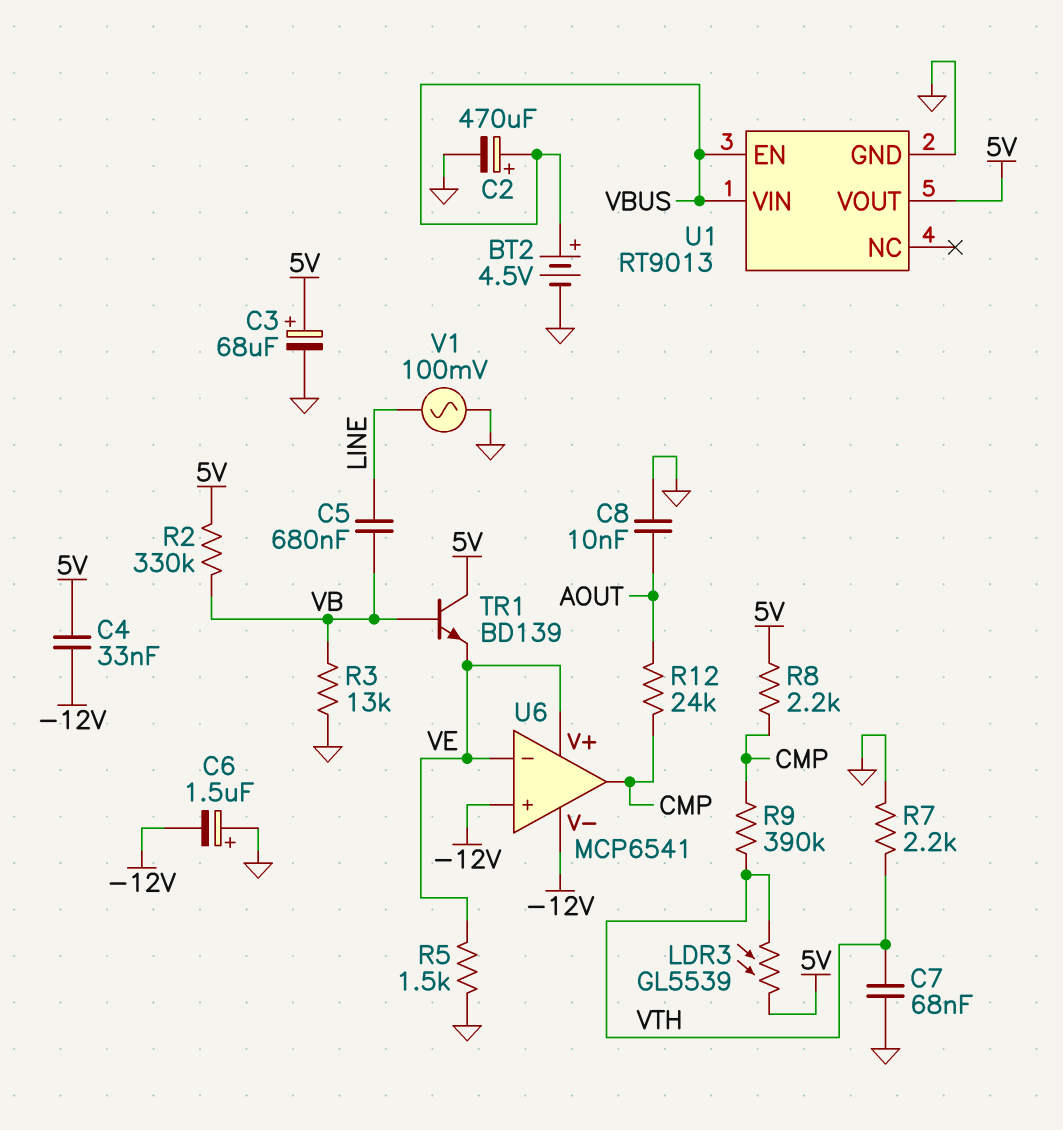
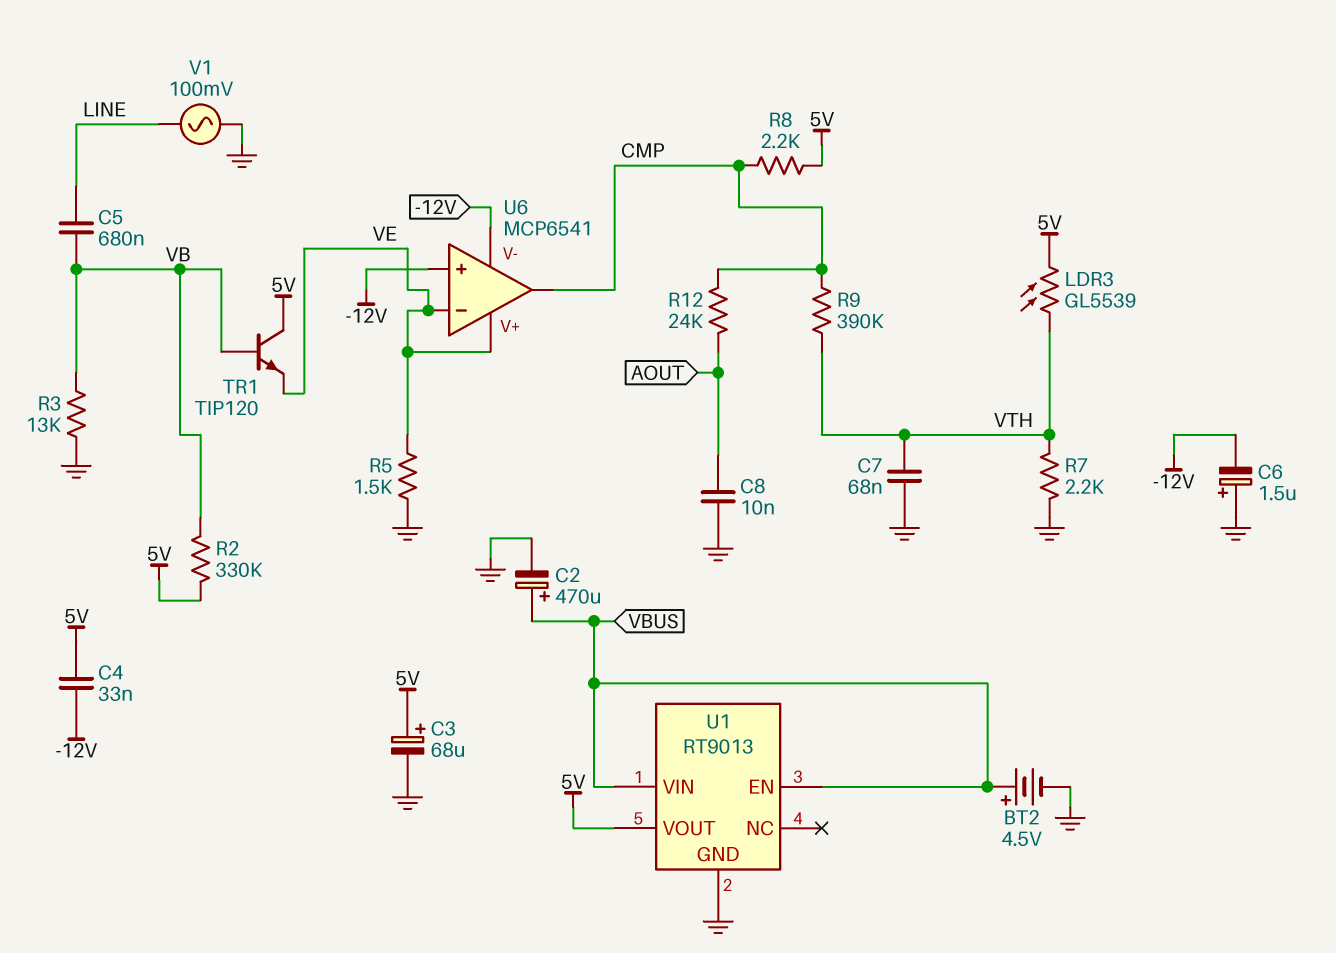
TR1: NPN BD139 (B VB, C 5V, E VE) -> NPN TIP120 (B VB, C 5V, E VE)

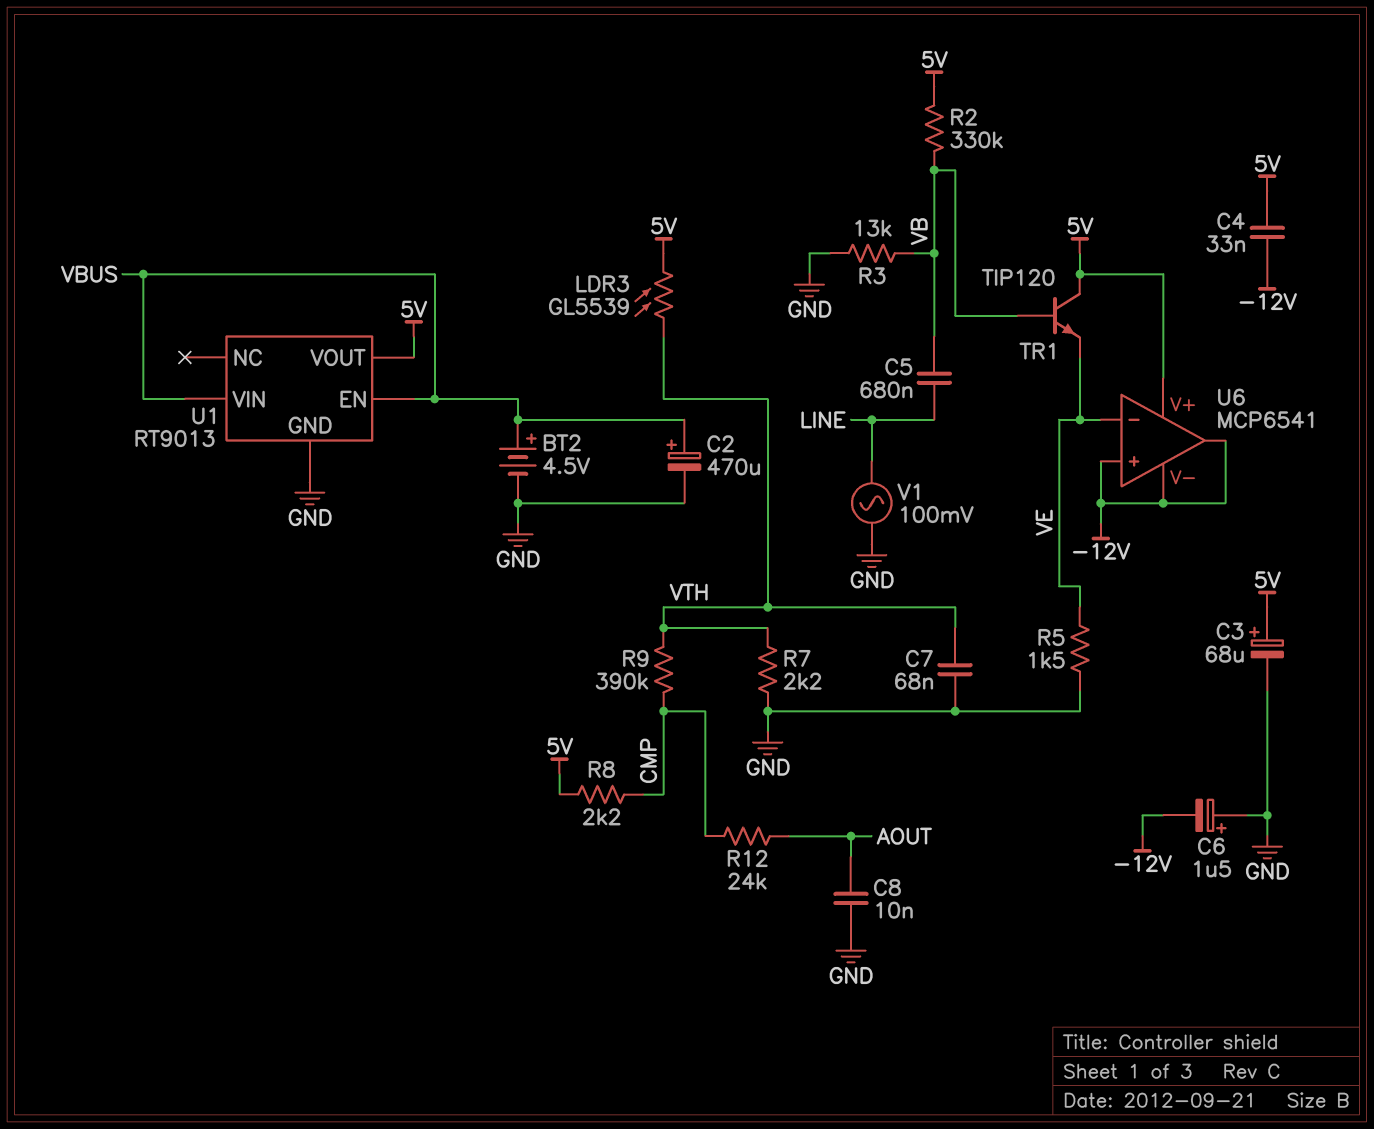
U6 pin V+: VE -> 5V
U6 pin out: CMP -> -12V

